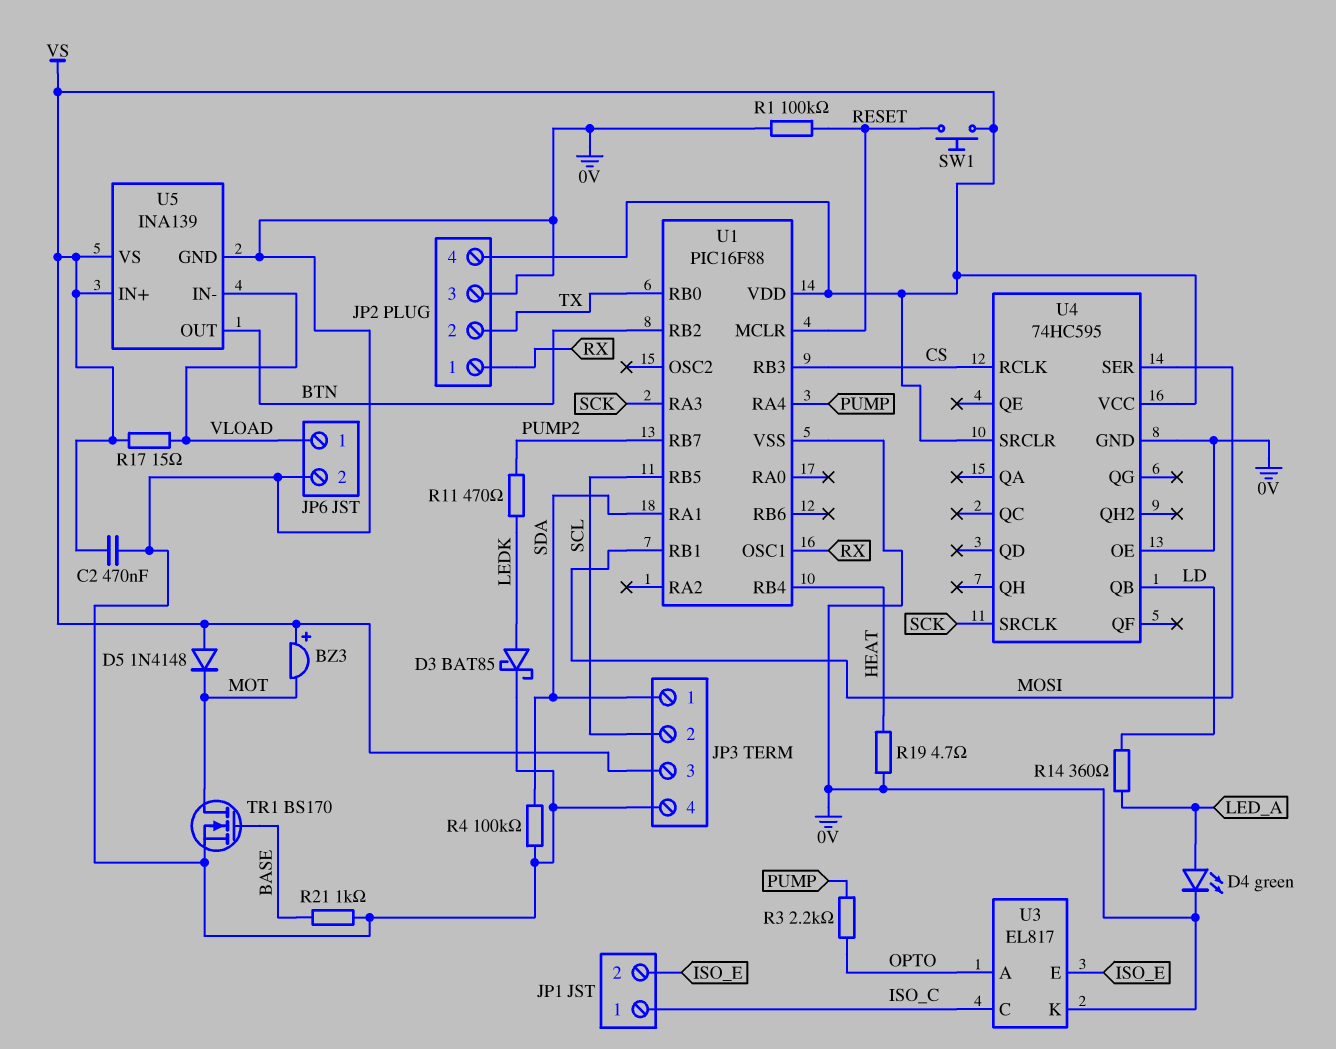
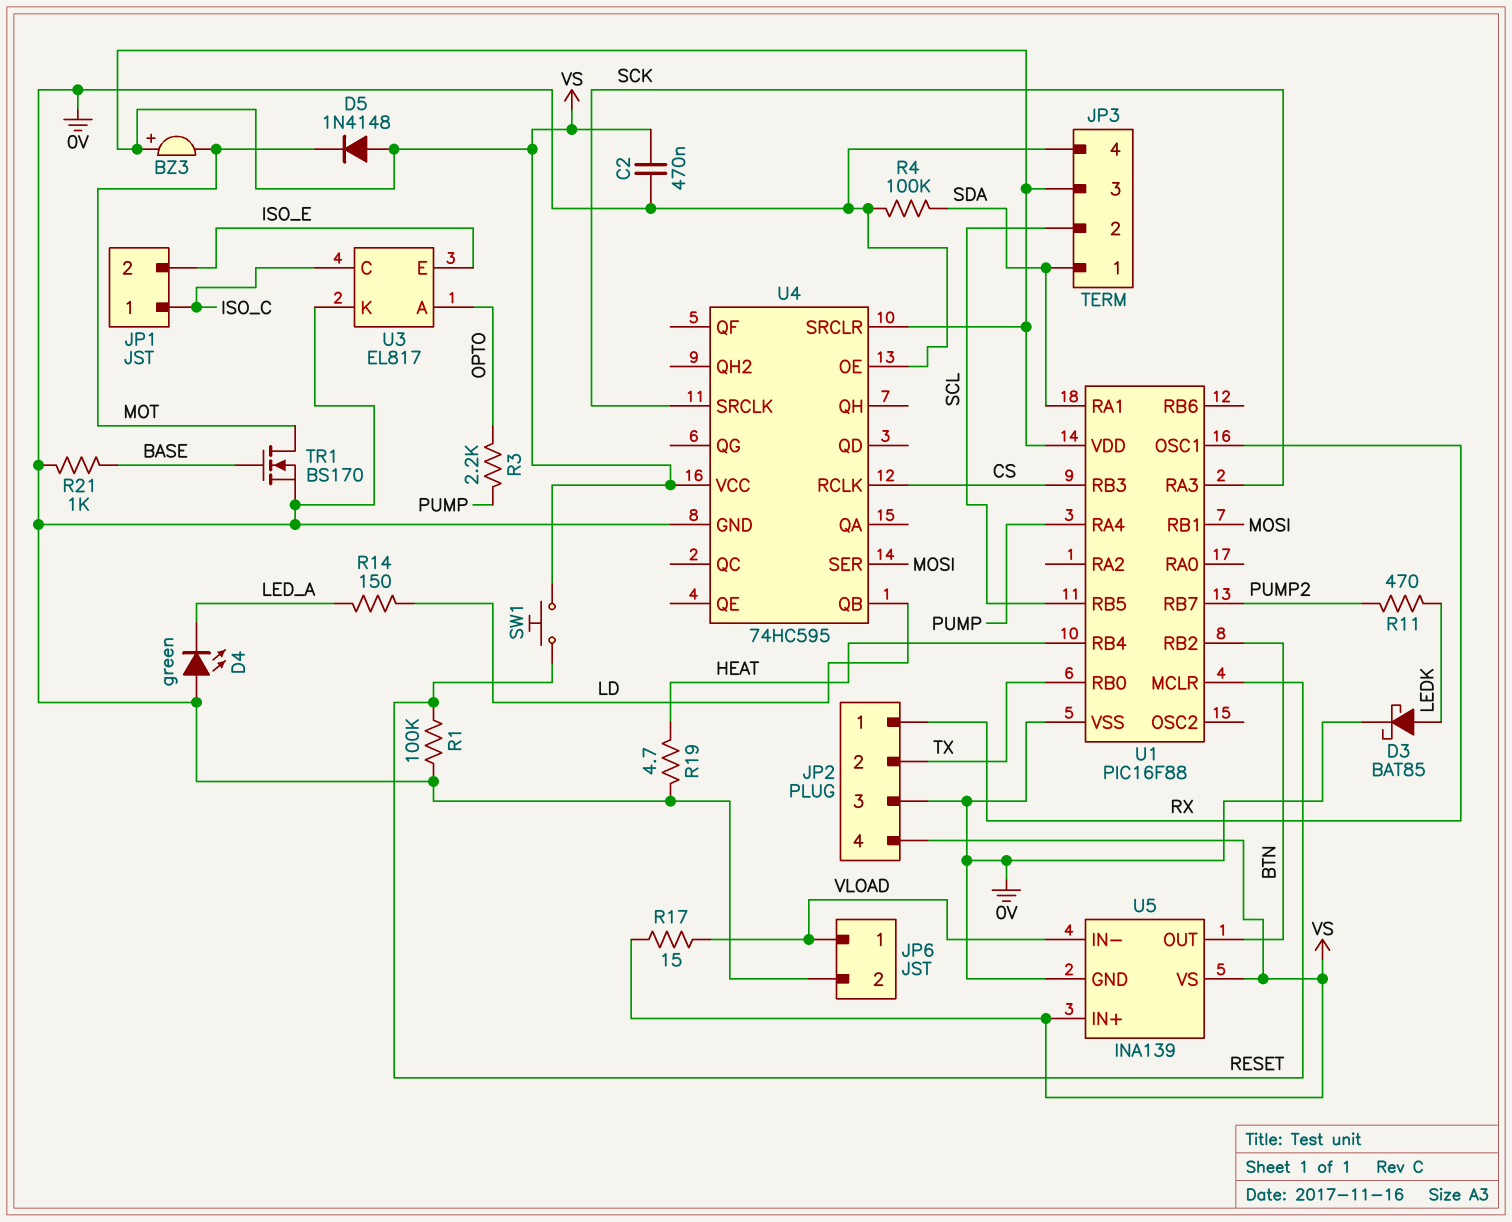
D4: LED green (A LED_A, K 0V) -> LED green (A 0V, K LED_A)
R14: 360 (LD, LED_A) -> 150 (LD, LED_A)

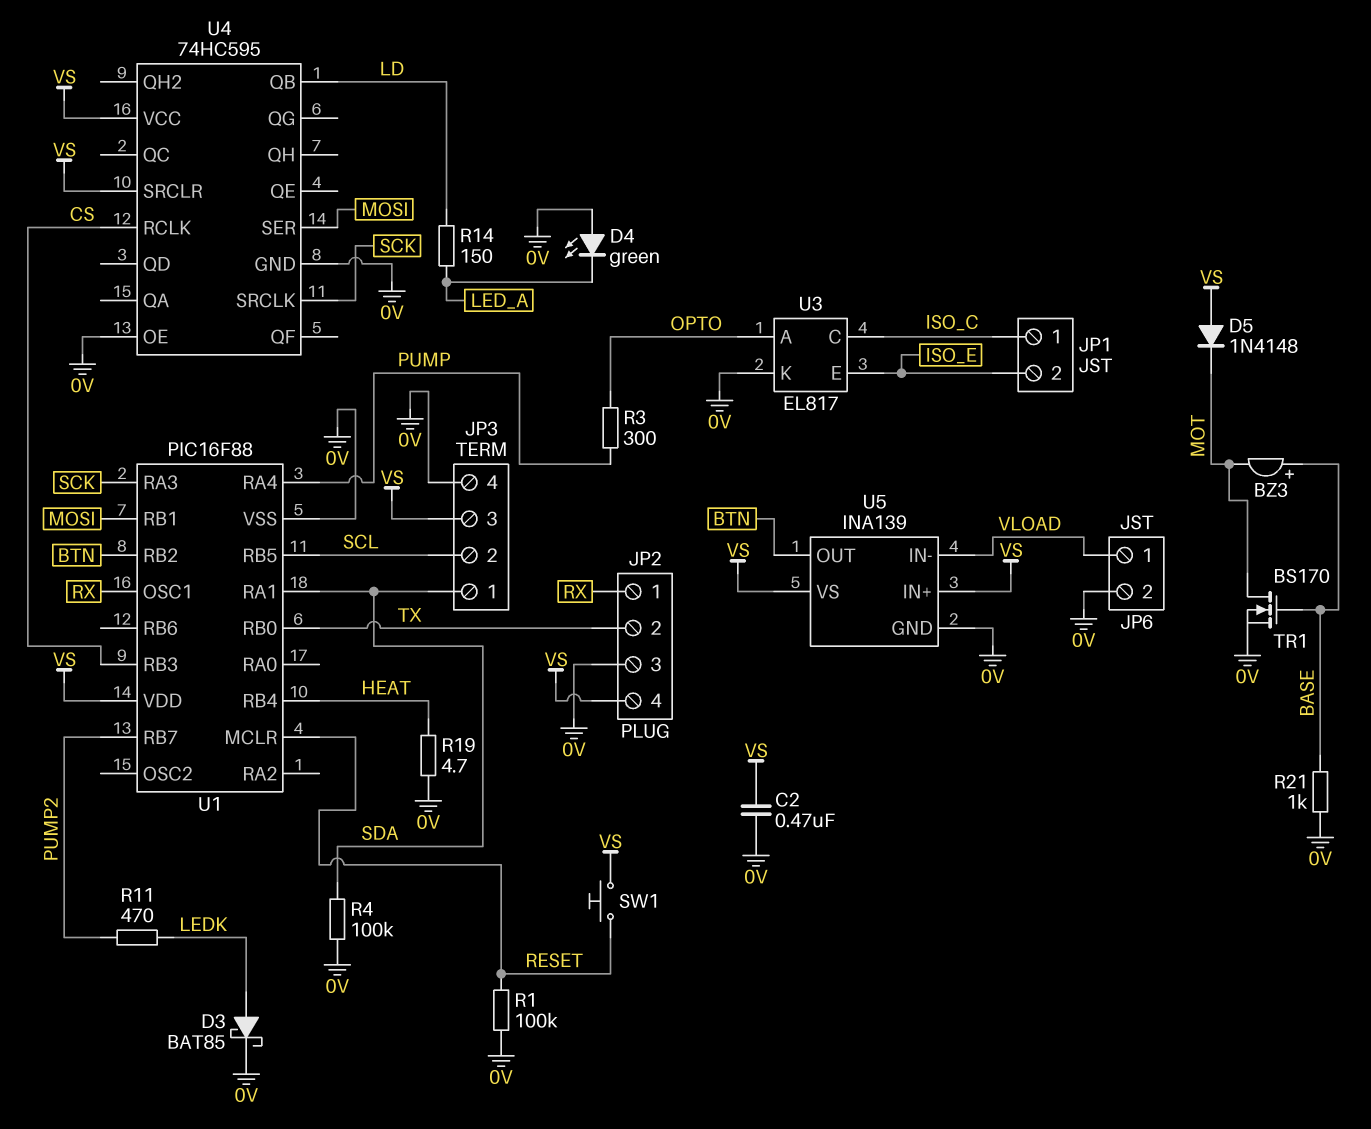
BZ3: buzzer (plus VS, minus MOT) -> buzzer (plus BASE, minus MOT)
R3: 2.2k (OPTO, PUMP) -> 300 (OPTO, PUMP)
R17: 15 (VLOAD, VS) -> none

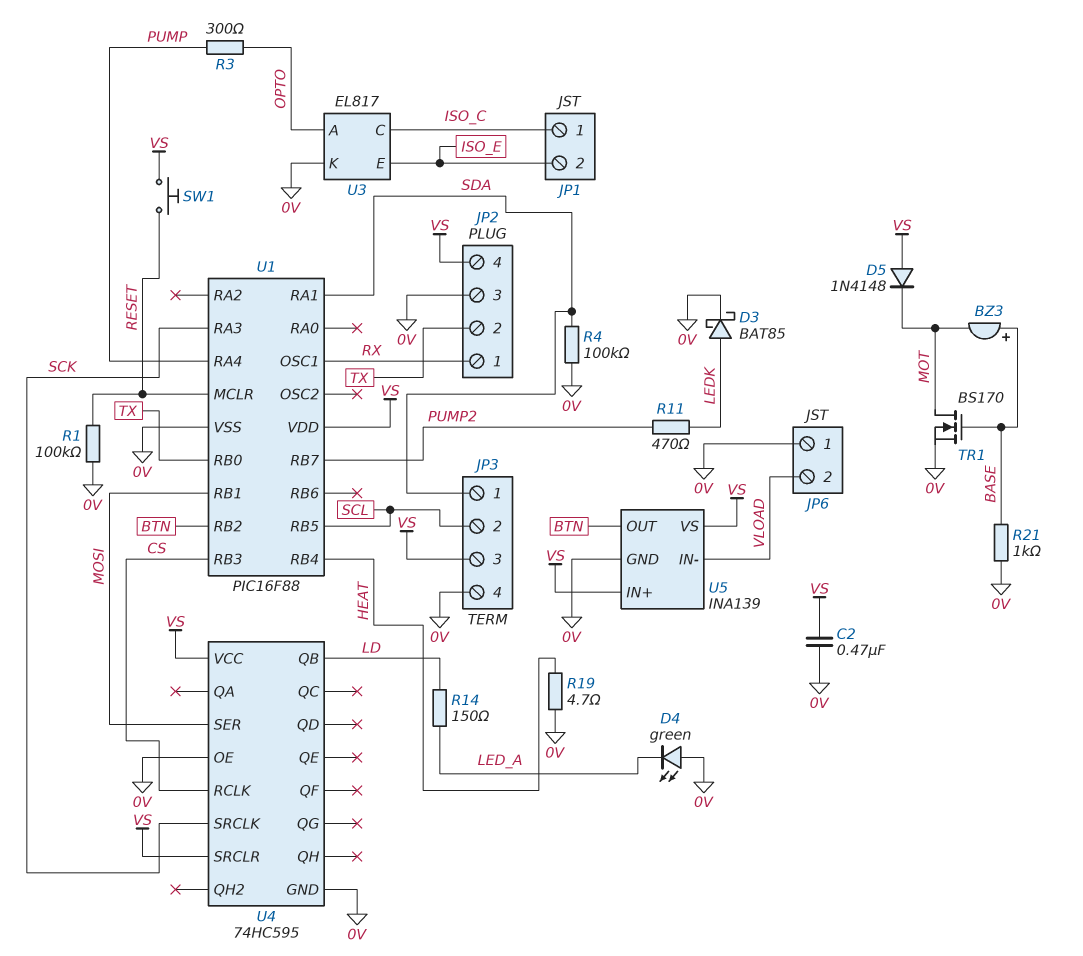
JP6 pin 1: VLOAD -> 0V
JP6 pin 2: 0V -> VLOAD

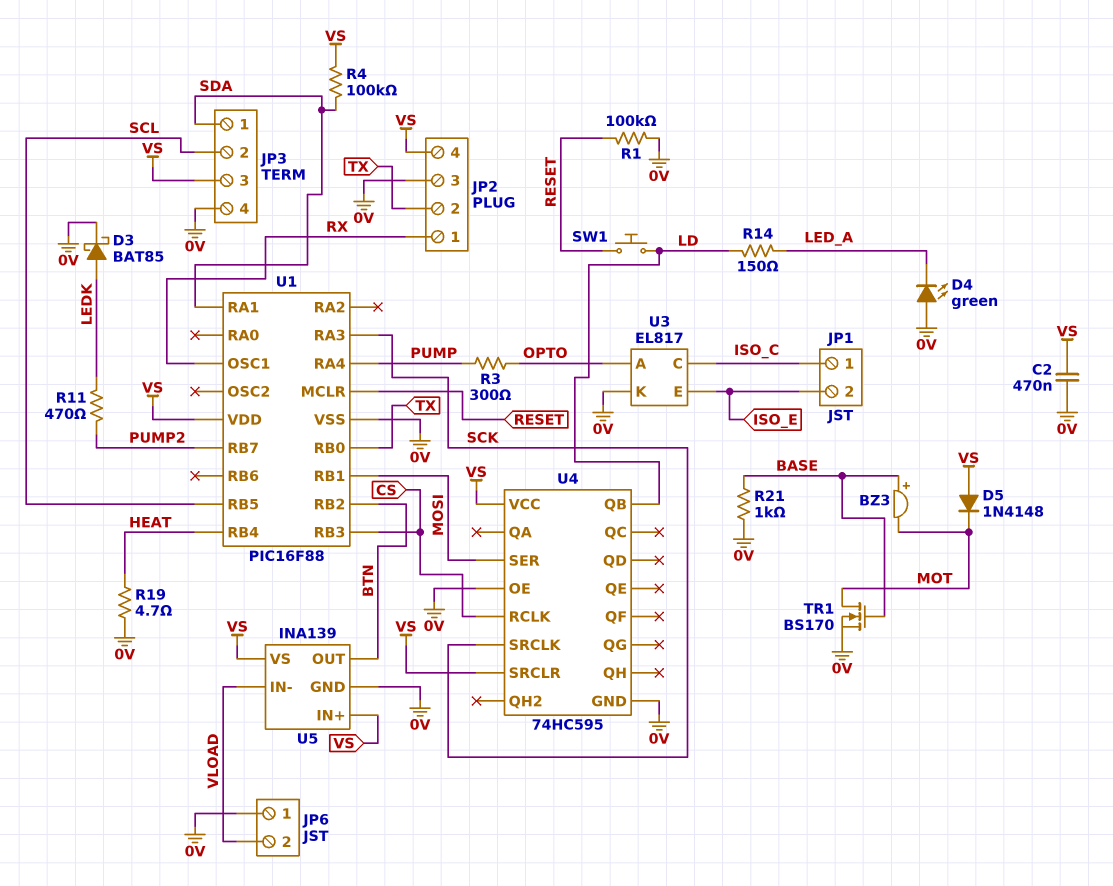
R4: 100k (0V, SDA) -> 100k (SDA, VS)
SW1: button (RESET, VS) -> button (LD, RESET)

